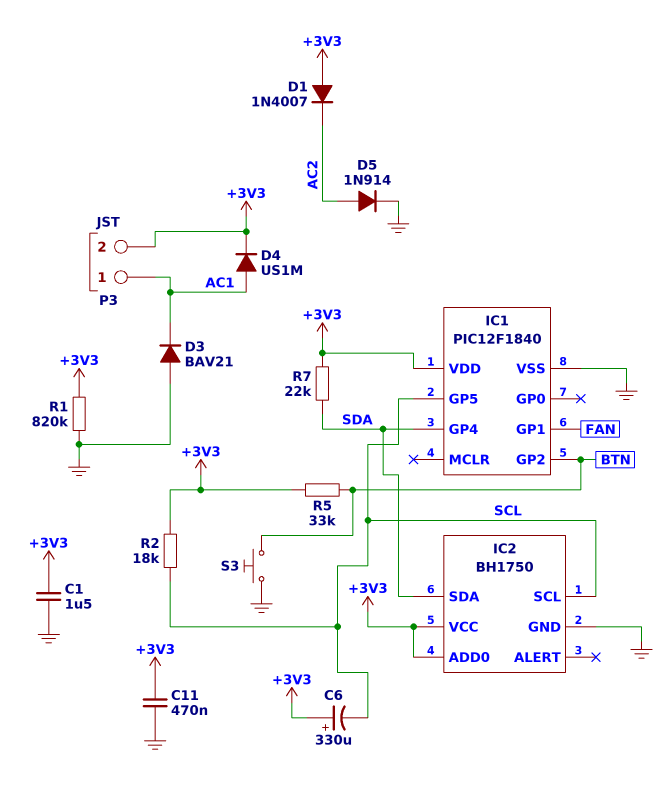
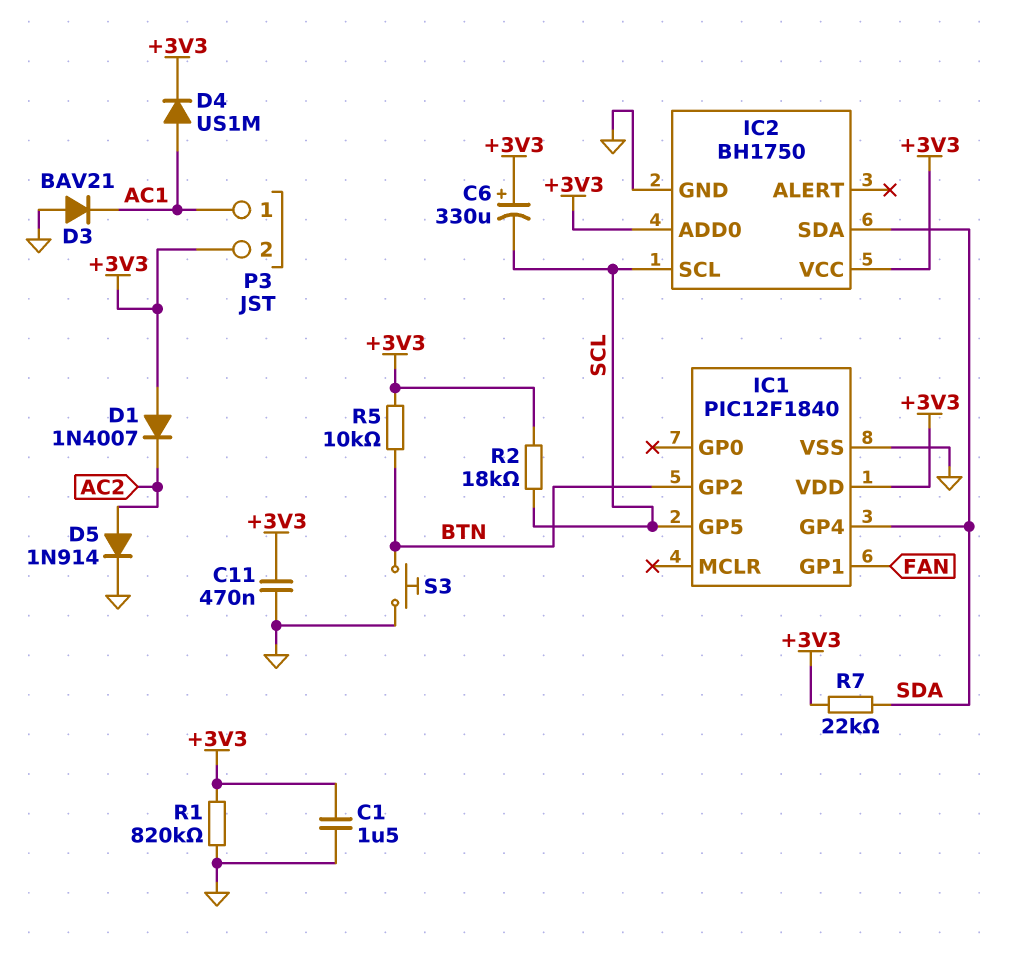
R5: 33k (+3V3, BTN) -> 10k (+3V3, BTN)

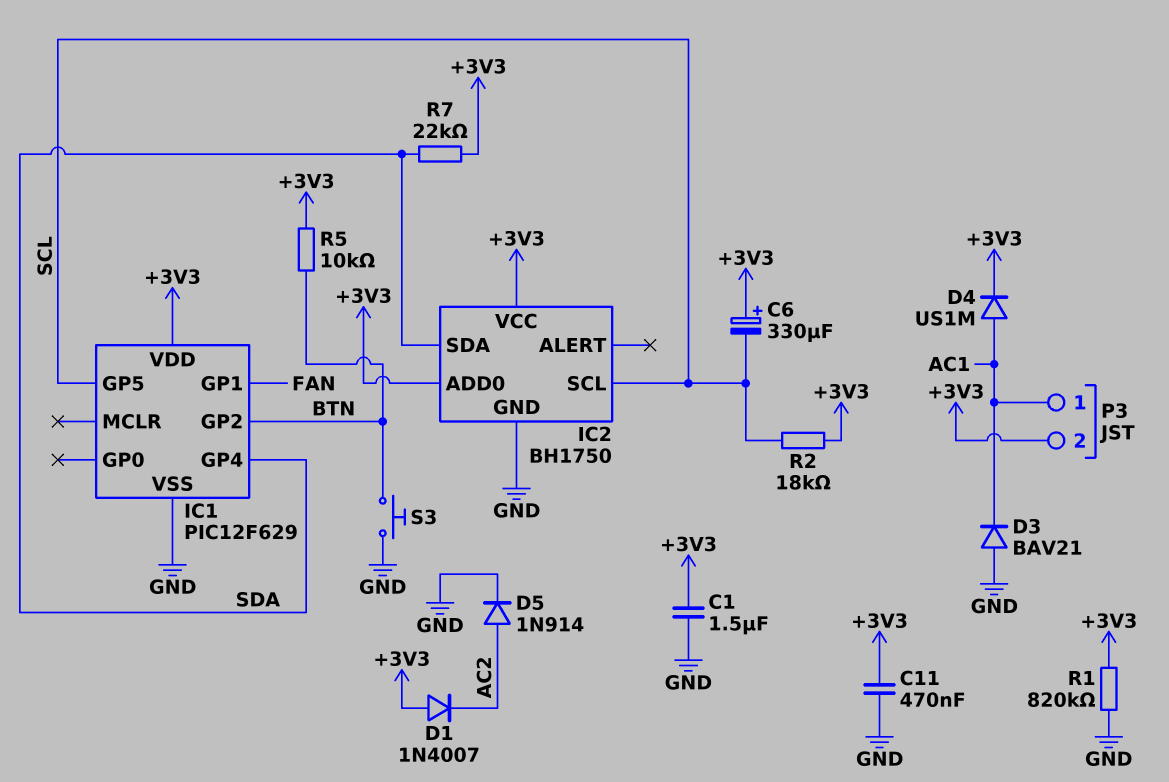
IC1: PIC12F1840 -> PIC12F629

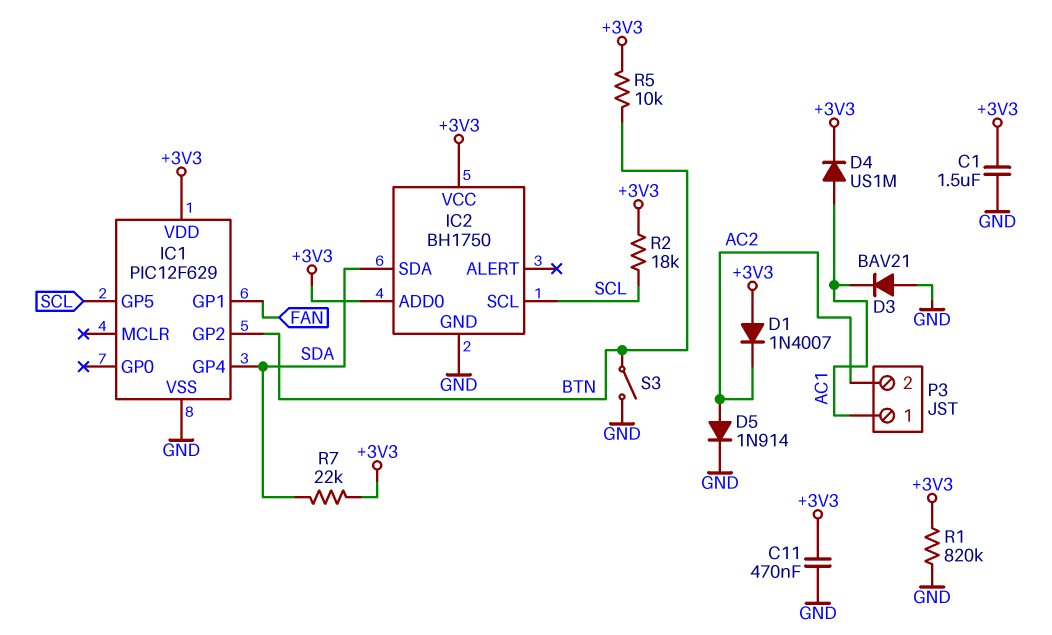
C6: 330uF (plus +3V3, minus SCL) -> none
P3 pin 2: +3V3 -> AC2
S3: button (BTN, GND) -> switch (BTN, GND)

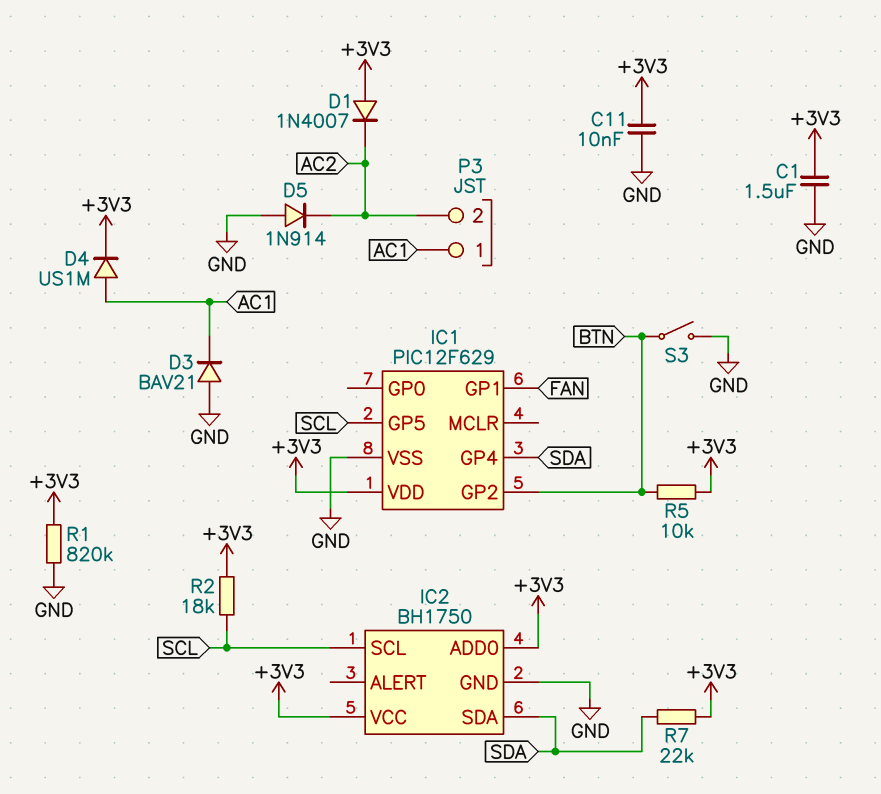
C11: 470nF (+3V3, GND) -> 10nF (+3V3, GND)
D5: diode 1N914 (A AC2, K GND) -> diode 1N914 (A GND, K AC2)

